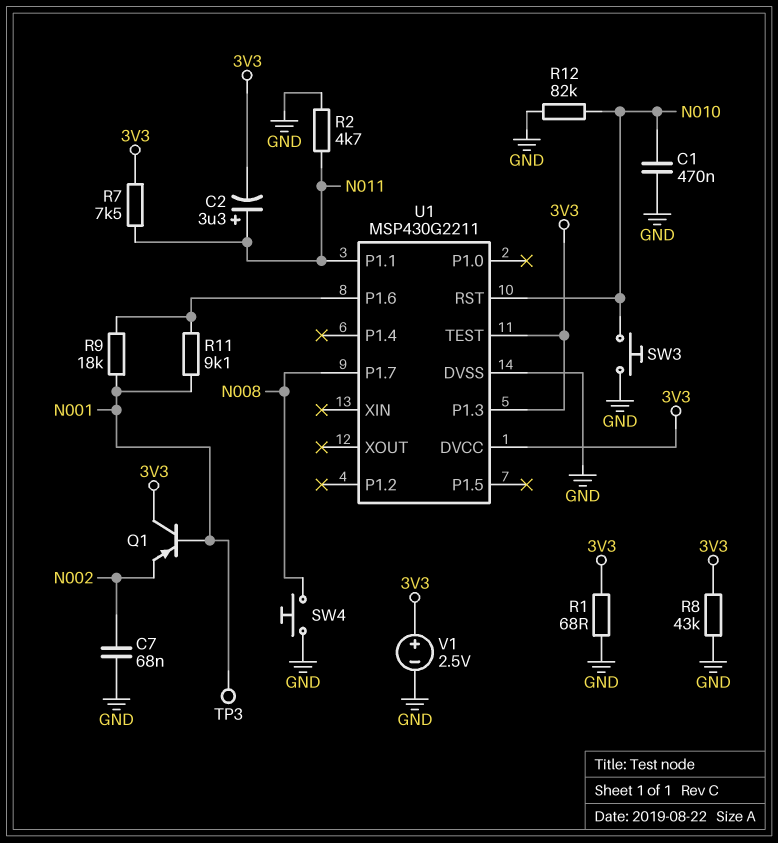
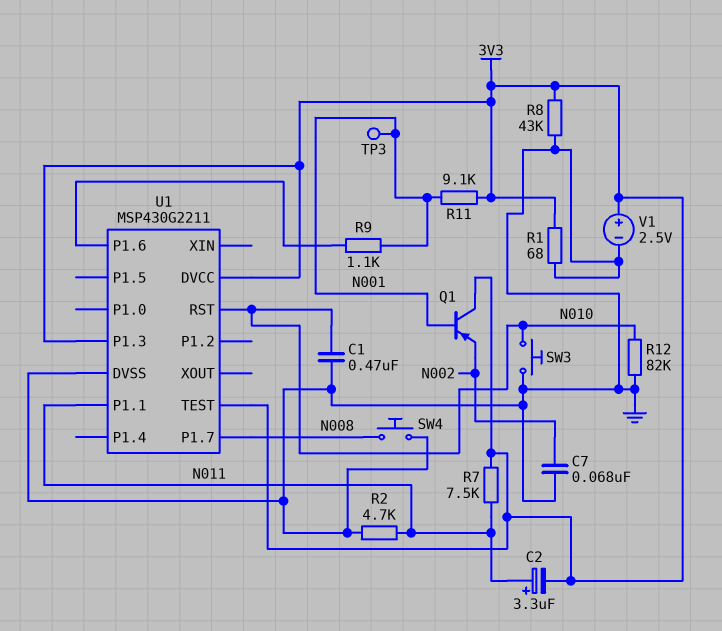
R9: 18k (N001, U1/P1.6) -> 1.1k (N001, U1/P1.6)
R11: 9.1k (N001, U1/P1.6) -> 9.1k (3V3, N001)

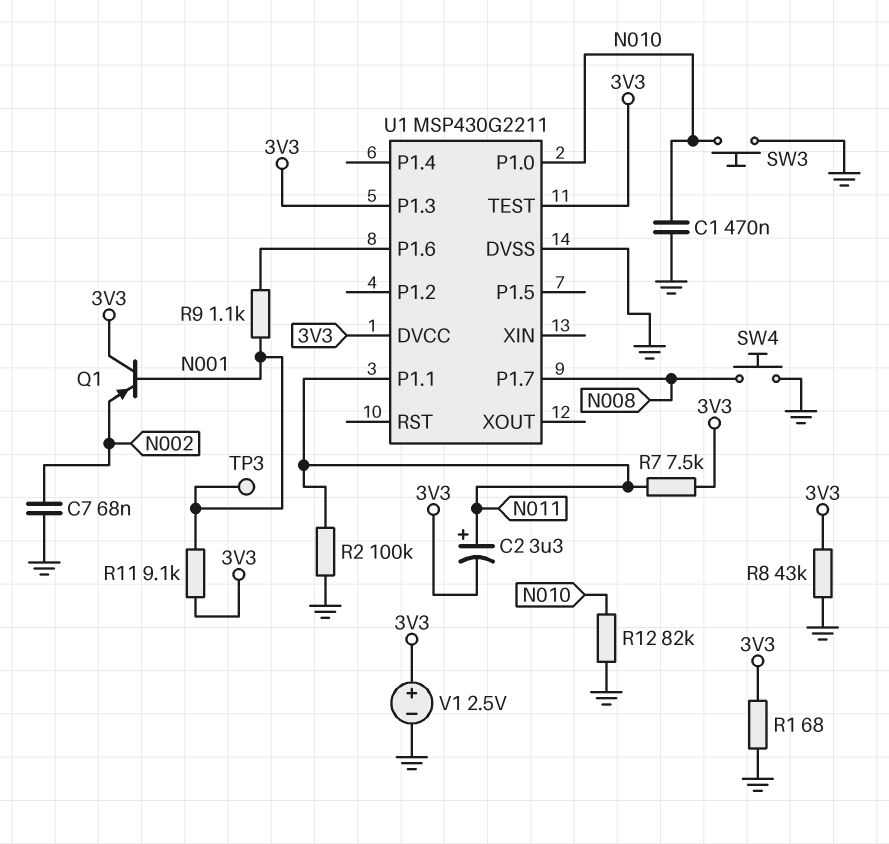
R2: 4.7k (GND, N011) -> 100k (GND, N011)
U1 pin P1.0: none -> N010
U1 pin RST: N010 -> none

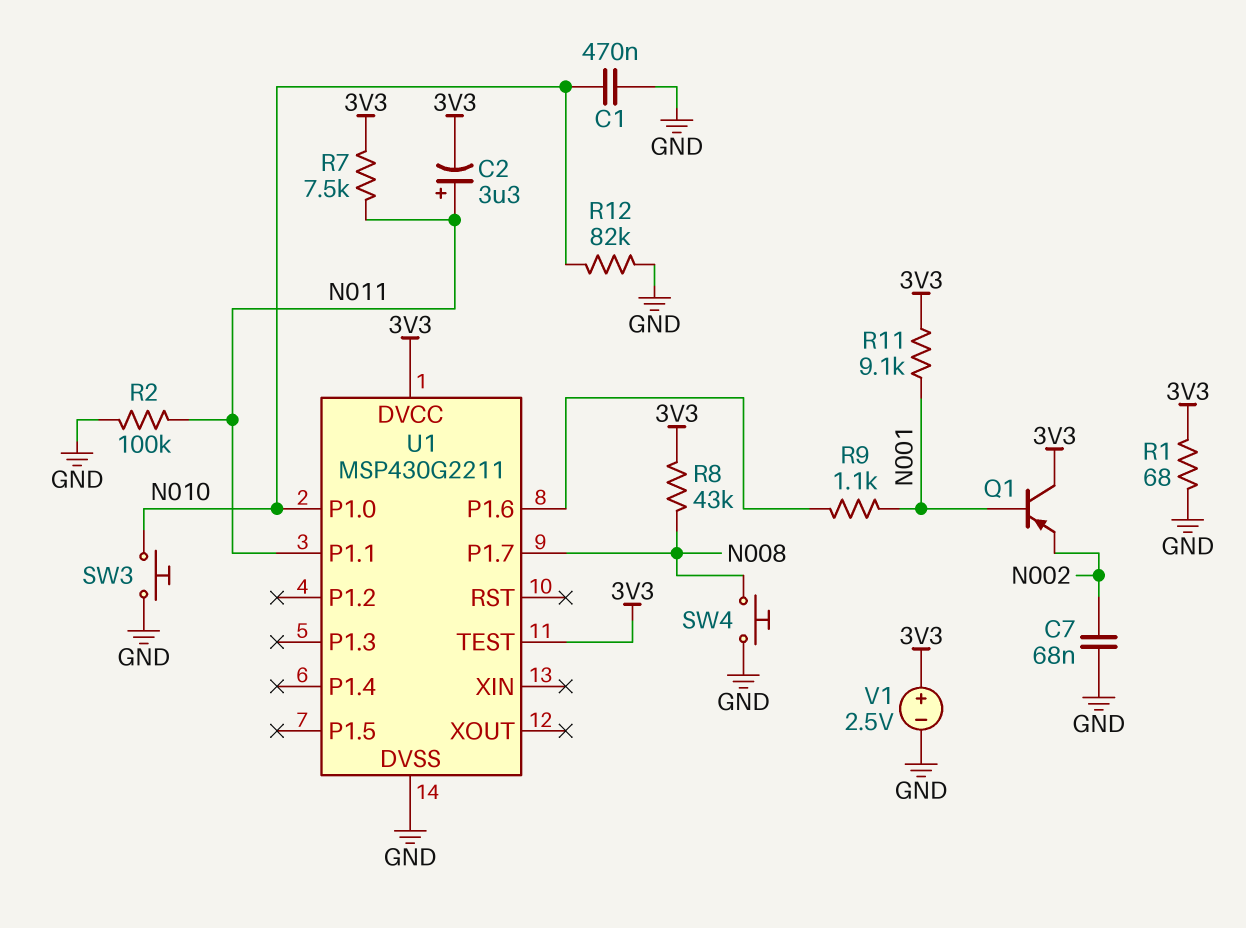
R8: 43k (3V3, GND) -> 43k (3V3, N008)
TP3: test point (N001) -> none
U1 pin P1.3: 3V3 -> none

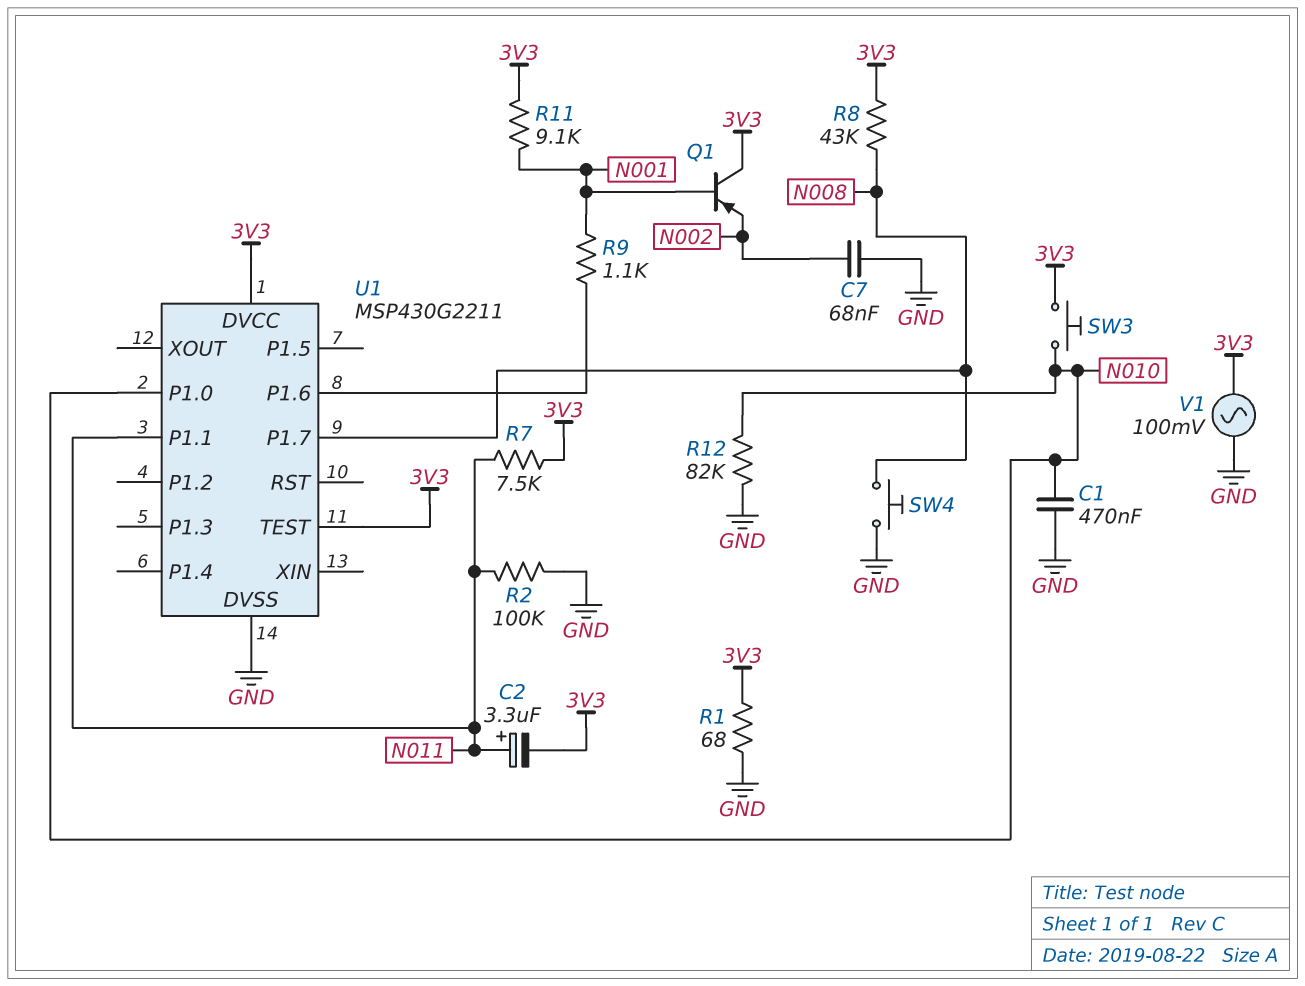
SW3: button (GND, N010) -> button (3V3, N010)
V1: 2.5V (plus 3V3, minus GND) -> AC 100mV (3V3, GND)

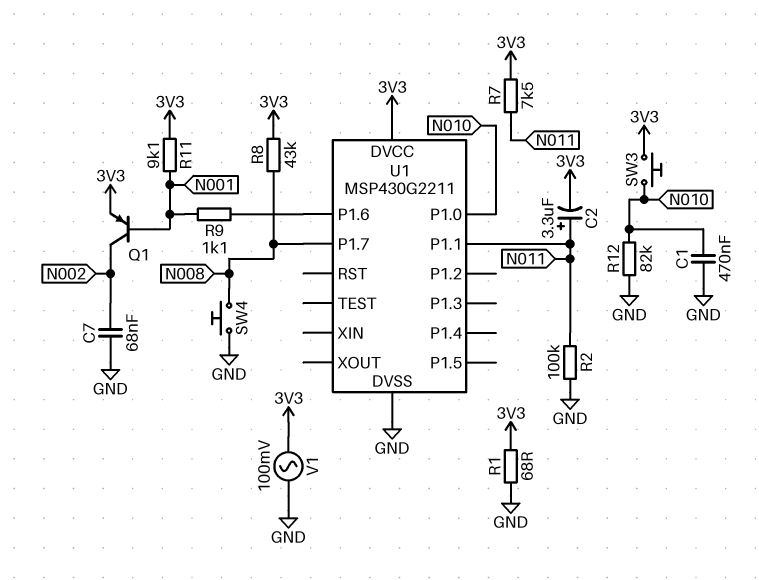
Q1: PNP (B N001, C 3V3, E N002) -> PNP (B N001, C N002, E 3V3)
U1 pin TEST: 3V3 -> none

